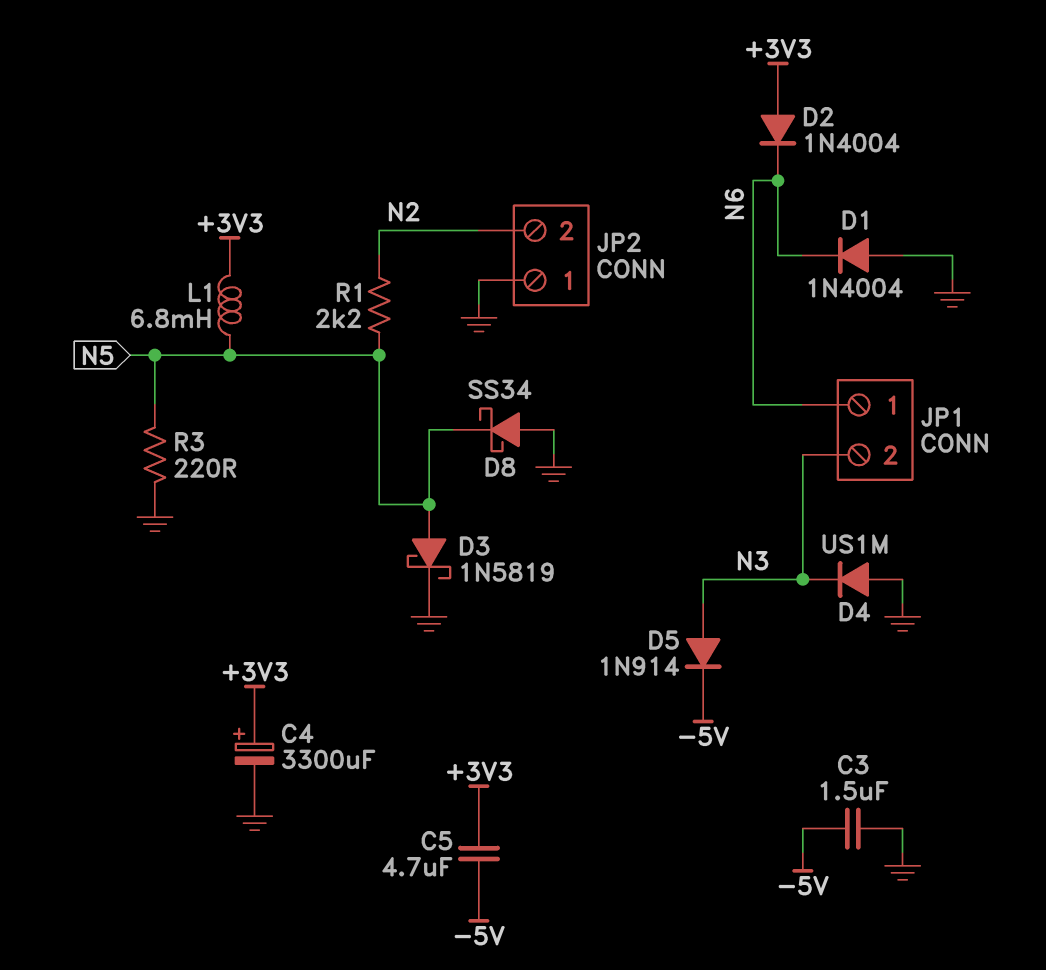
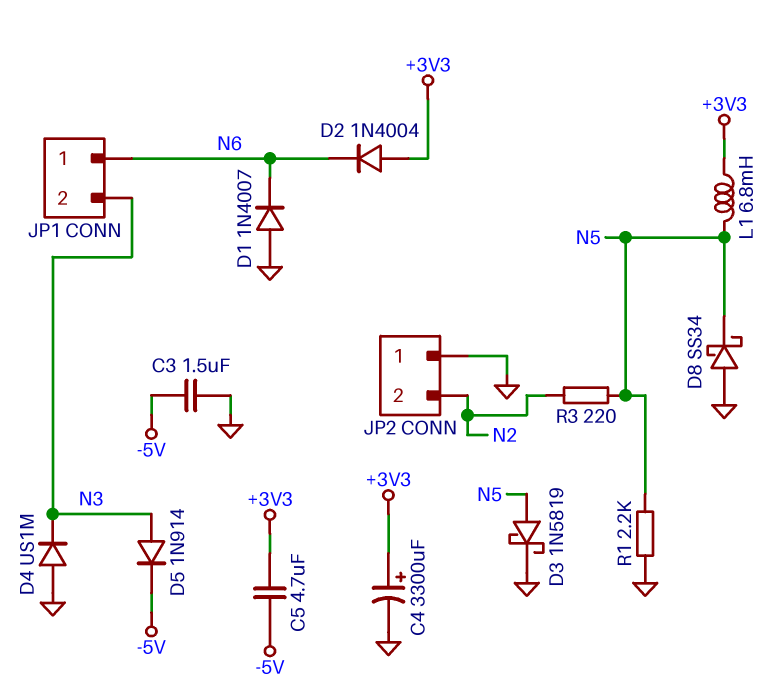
D1: diode 1N4004 (A GND, K N6) -> diode 1N4007 (A GND, K N6)
R1: 2.2k (N2, N5) -> 2.2k (GND, N5)
R3: 220 (GND, N5) -> 220 (N2, N5)

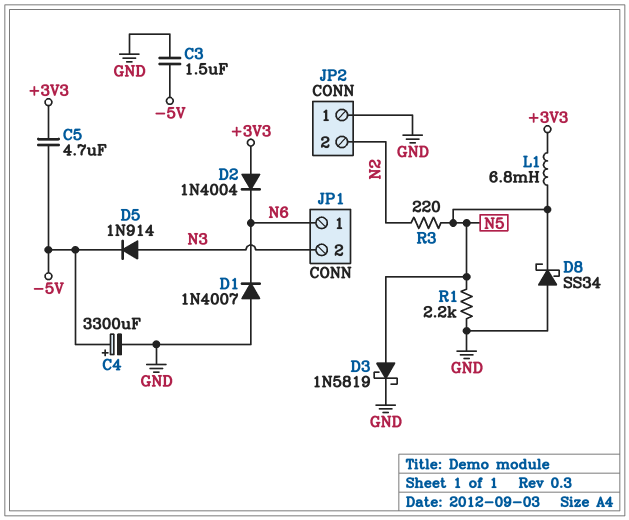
C4: 3300uF (plus +3V3, minus GND) -> 3300uF (plus -5V, minus GND)
D4: diode US1M (A GND, K N3) -> none

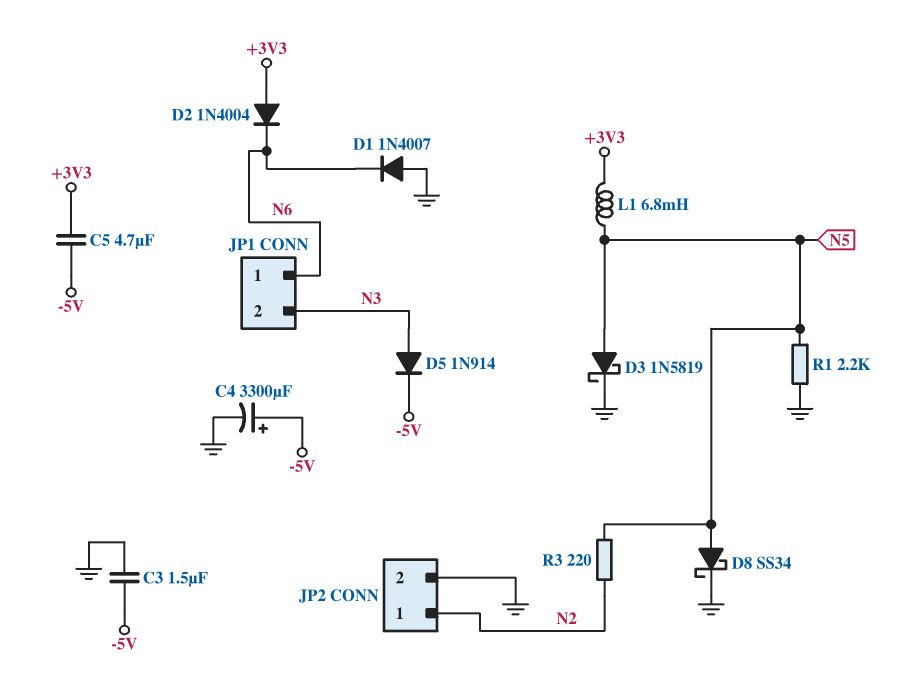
D8: schottky SS34 (A GND, K N5) -> schottky SS34 (A N5, K GND)
JP2 pin 1: GND -> N2
JP2 pin 2: N2 -> GND

